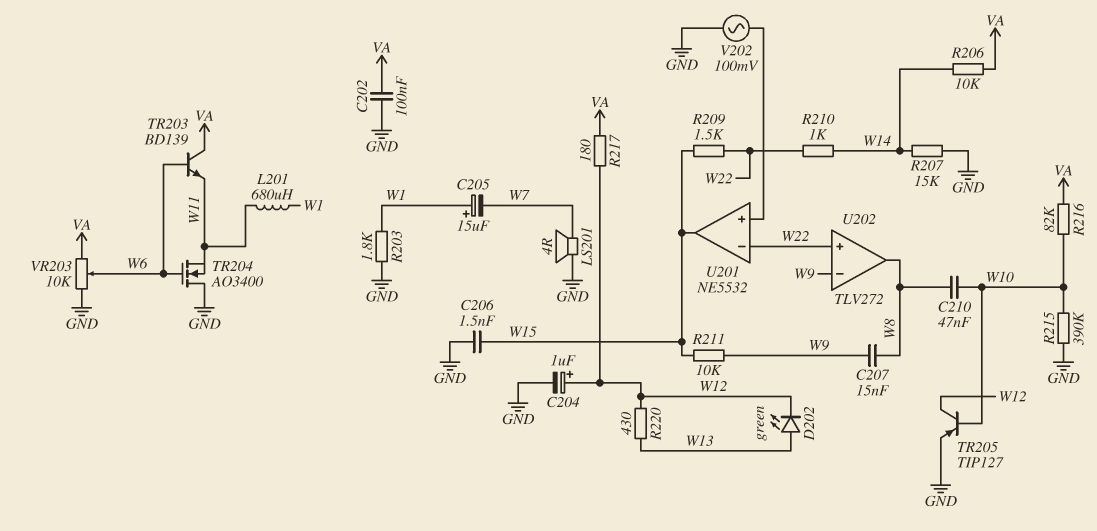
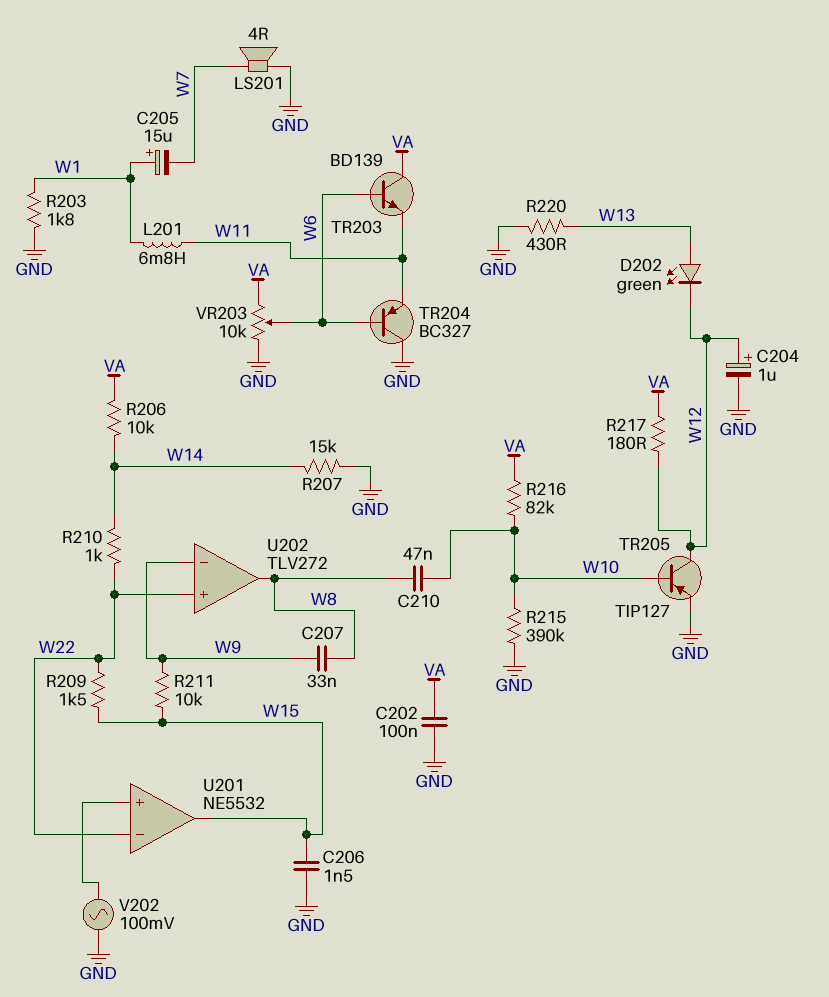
C207: 15nF (W8, W9) -> 33nF (W8, W9)
L201: 680uH (W1, W11) -> 6.8mH (W1, W11)
R220: 430 (W12, W13) -> 430 (GND, W13)
TR204: NMOS AO3400 (G W6, D GND, S W11) -> PNP BC327 (B W6, C GND, E W11)

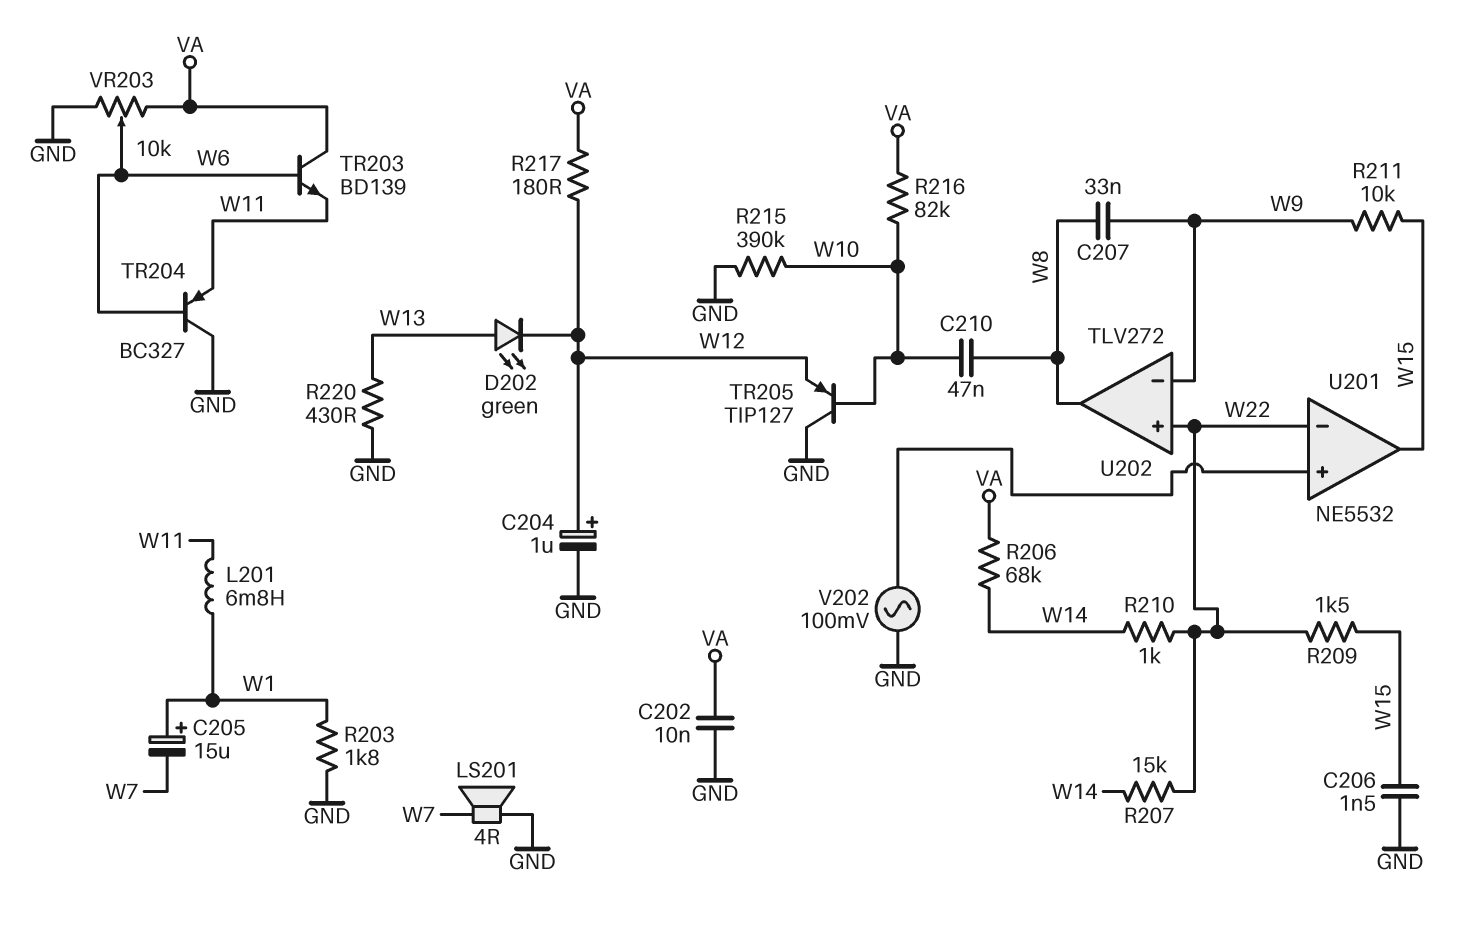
C202: 100nF (GND, VA) -> 10nF (GND, VA)
R206: 10k (VA, W14) -> 68k (VA, W14)
R207: 15k (GND, W14) -> 15k (W14, W22)
TR205: PNP TIP127 (B W10, C W12, E GND) -> PNP TIP127 (B W10, C GND, E W12)

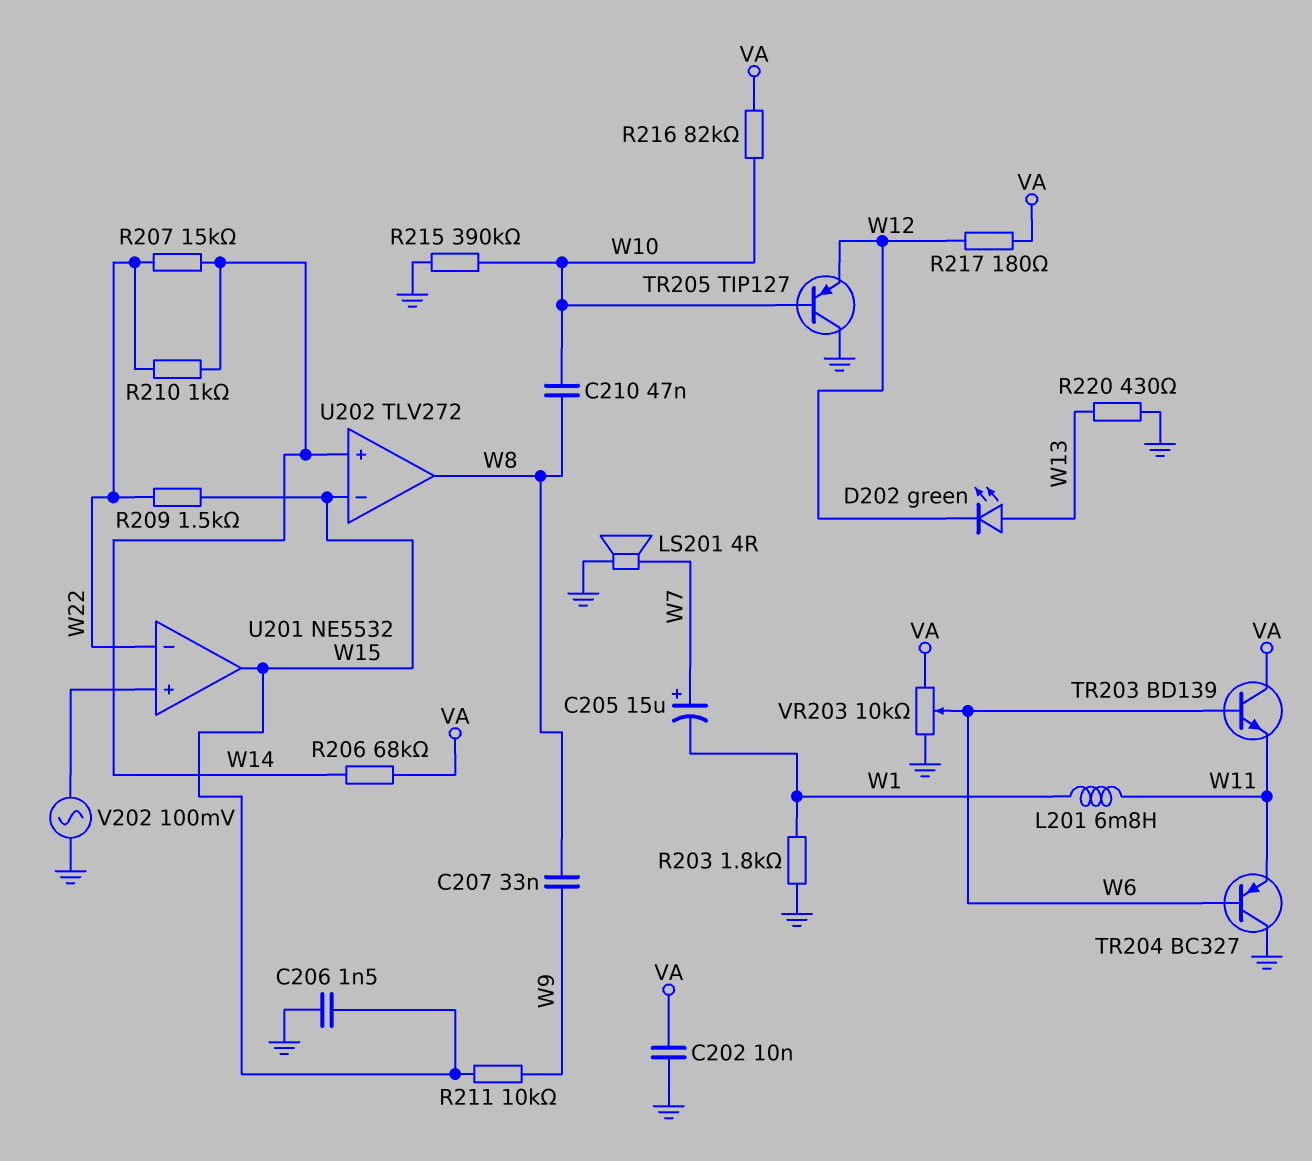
C204: 1uF (plus W12, minus GND) -> none
C205: 15uF (plus W1, minus W7) -> 15uF (plus W7, minus W1)
U202 pin in+: W22 -> W14
U202 pin in-: W9 -> W15

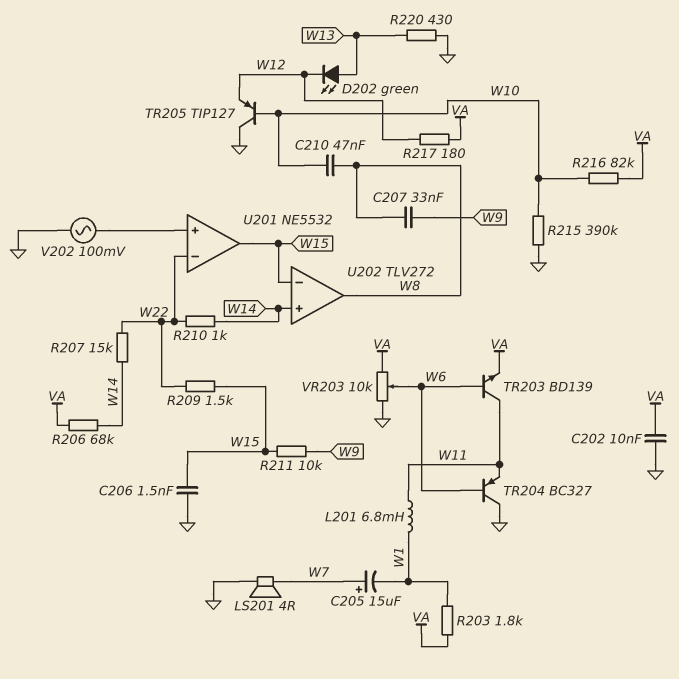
R203: 1.8k (GND, W1) -> 1.8k (VA, W1)
TR203: NPN BD139 (B W6, C VA, E W11) -> NPN BD139 (B W6, C W11, E VA)

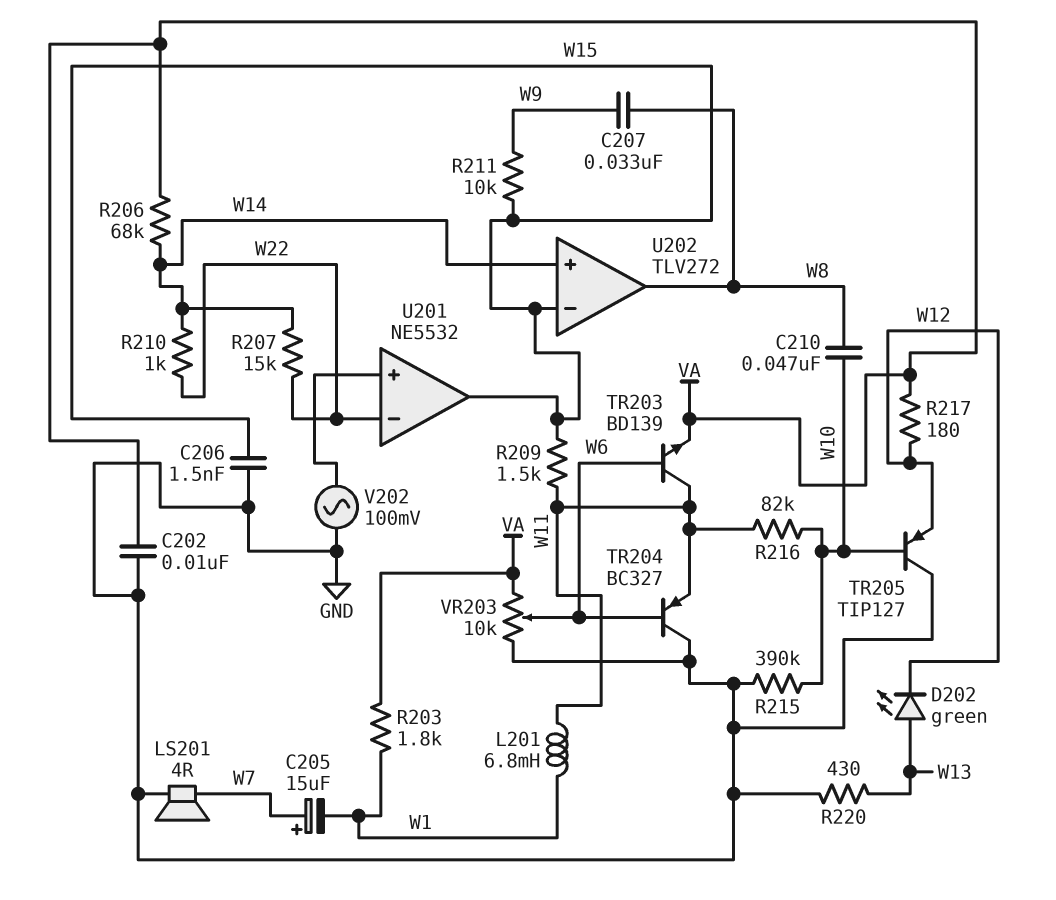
R209: 1.5k (W15, W22) -> 1.5k (W11, W15)
R216: 82k (VA, W10) -> 82k (W10, W11)

